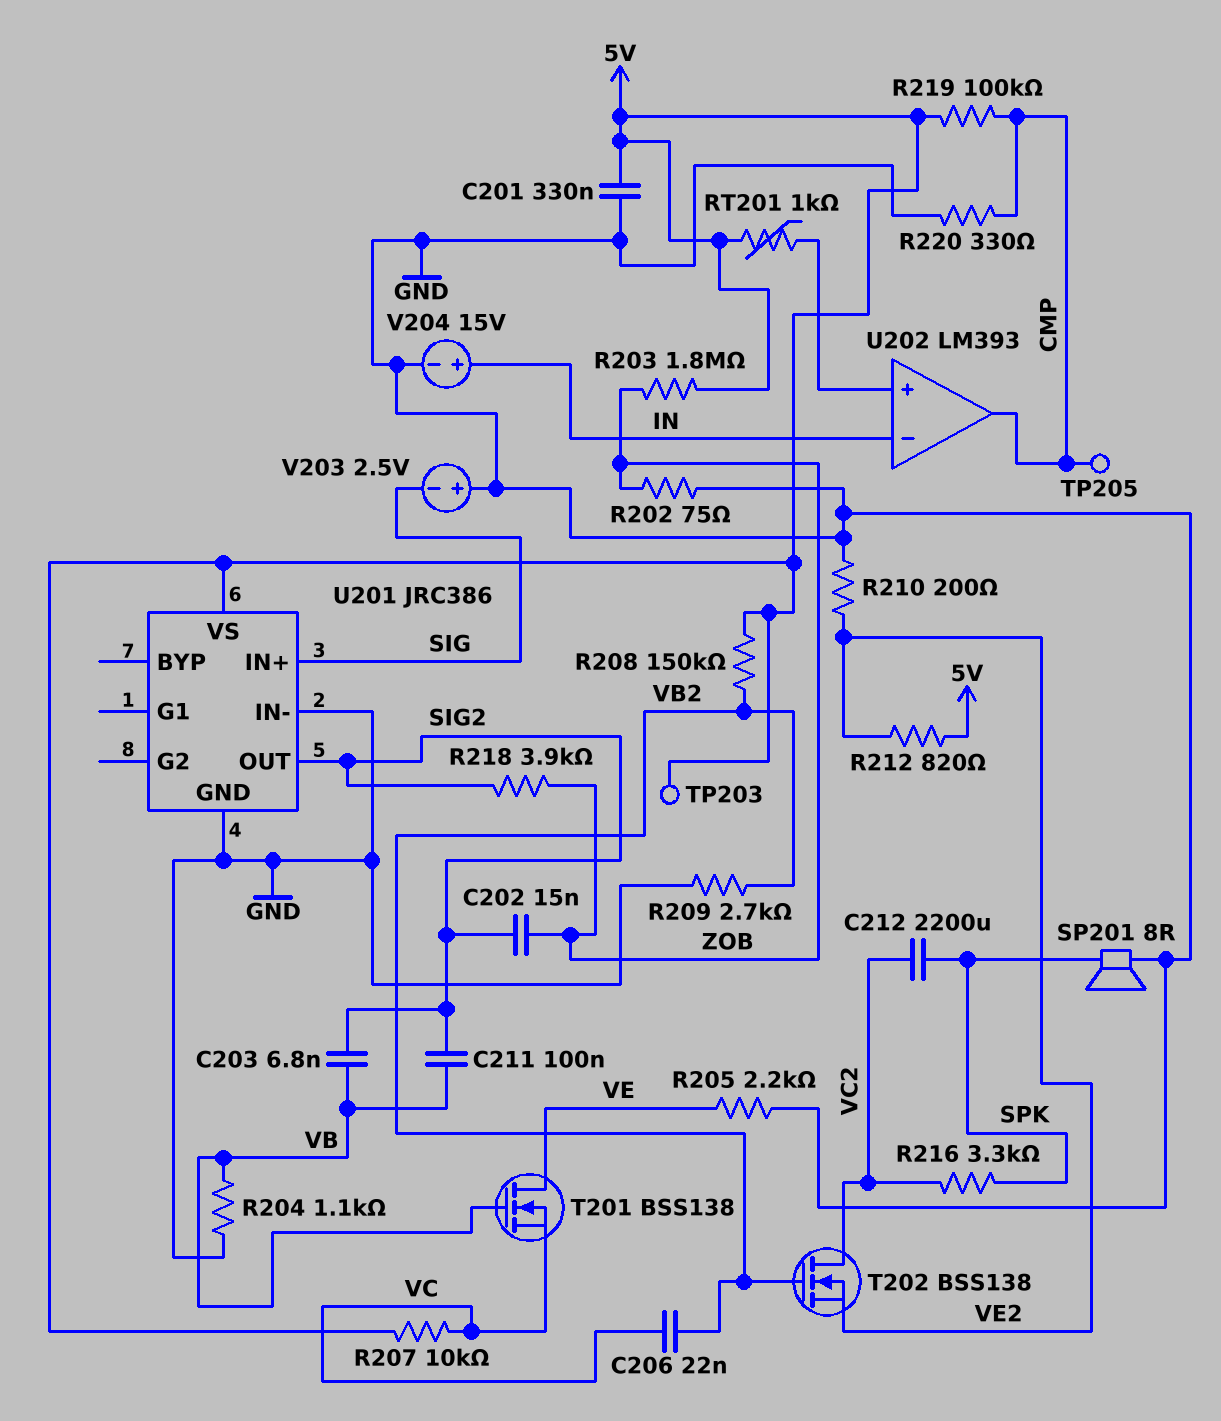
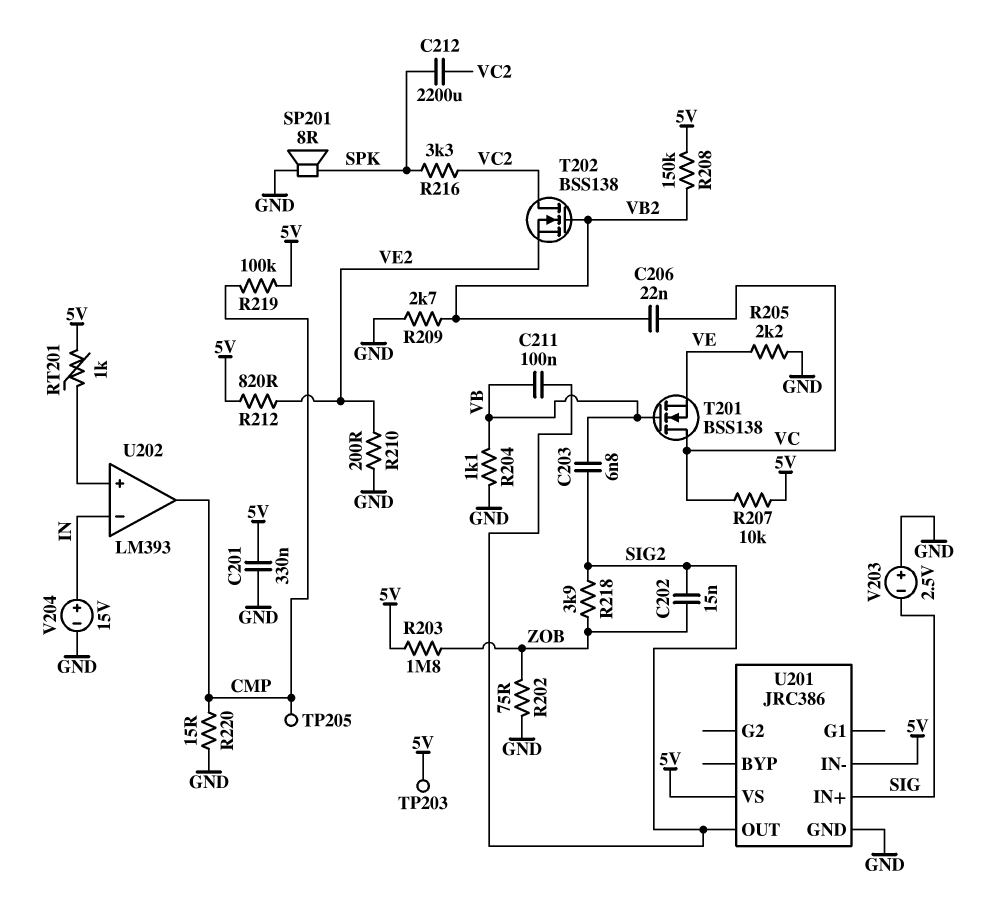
R220: 330 (CMP, GND) -> 15 (CMP, GND)
T201: NMOS BSS138 (G VB, D VE, S VC) -> NMOS BSS138 (G VB, D VC, S VE)
U201 pin IN-: GND -> 5V

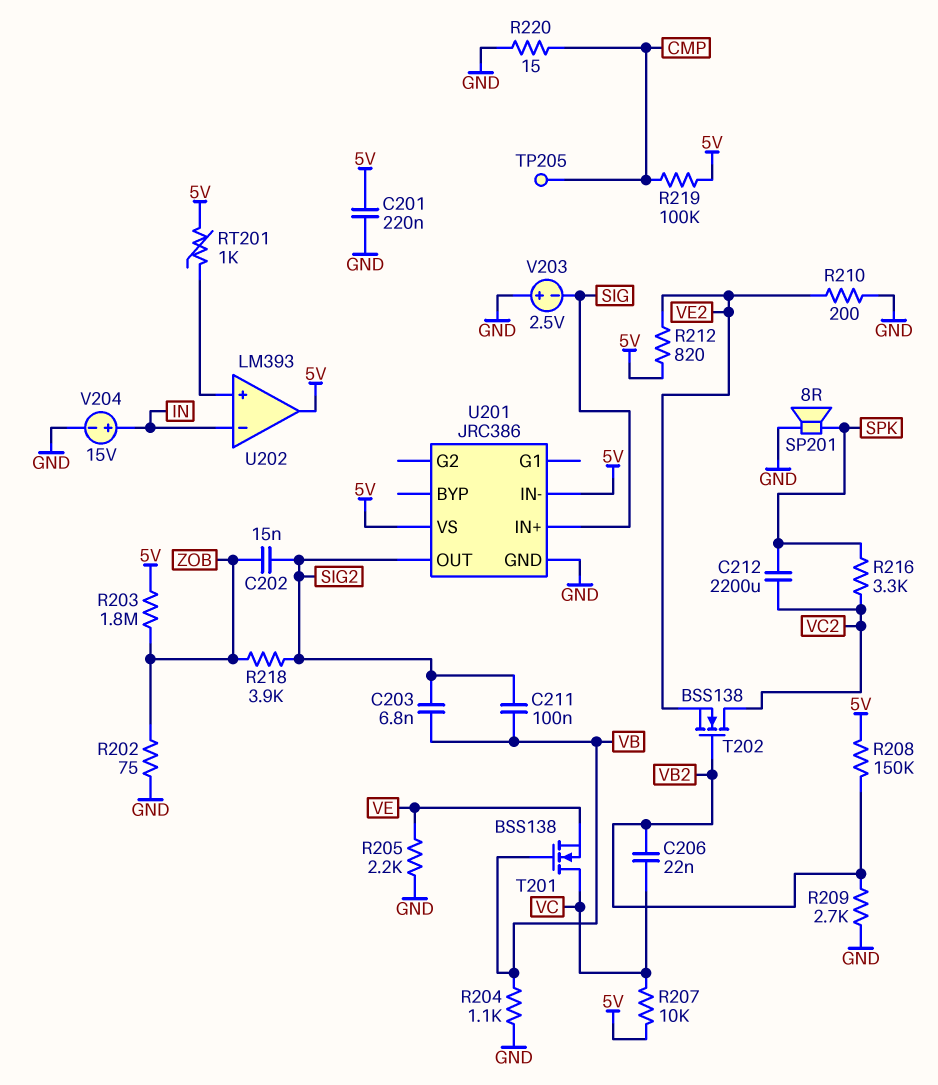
C201: 330nF (5V, GND) -> 220nF (5V, GND)
TP203: test point (5V) -> none
U202 pin out: CMP -> 5V

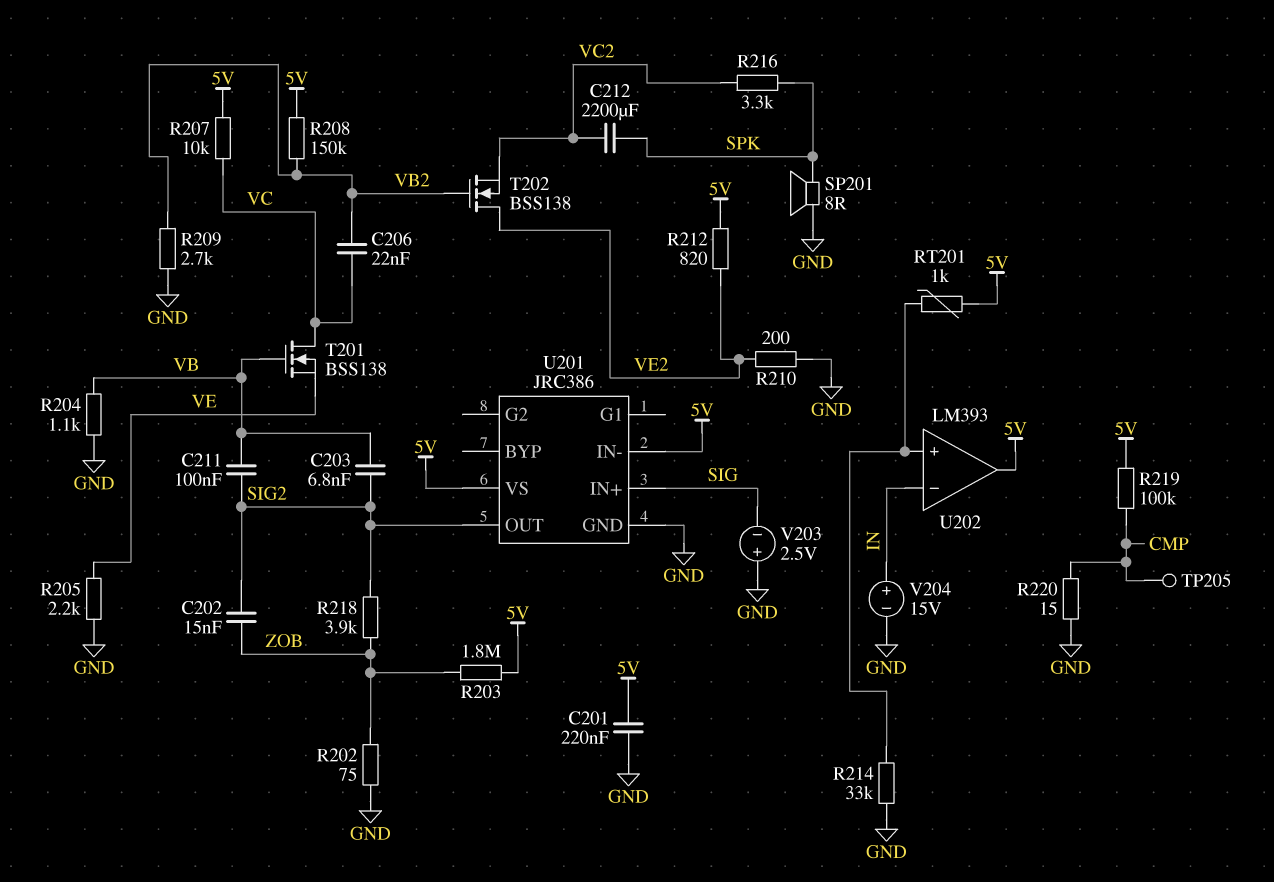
R214: none -> 33k (GND, U202/in+)
T202: NMOS BSS138 (G VB2, D VC2, S VE2) -> NMOS BSS138 (G VB2, D VE2, S VC2)

